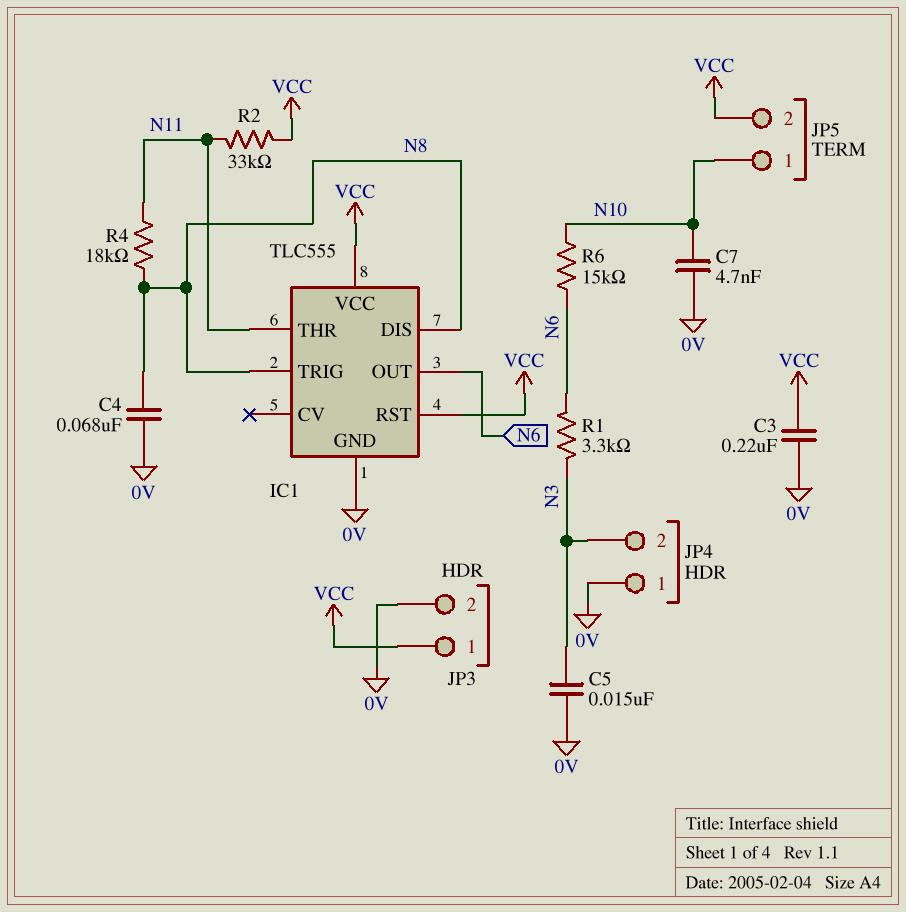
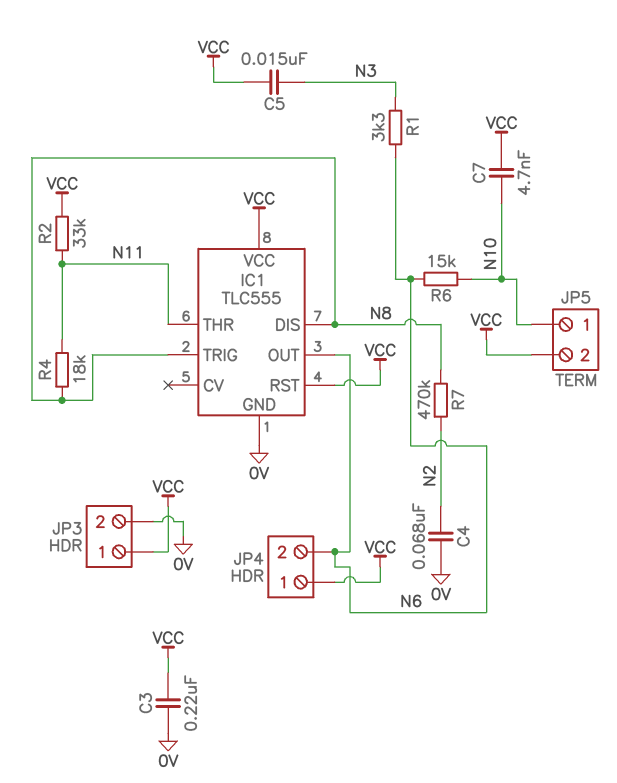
C4: 68nF (0V, N8) -> 68nF (0V, N2)
C5: 15nF (0V, N3) -> 15nF (N3, VCC)
C7: 4.7nF (0V, N10) -> 4.7nF (N10, VCC)
JP4 pin 1: 0V -> VCC
JP4 pin 2: N3 -> N6
R7: none -> 470k (N2, N8)

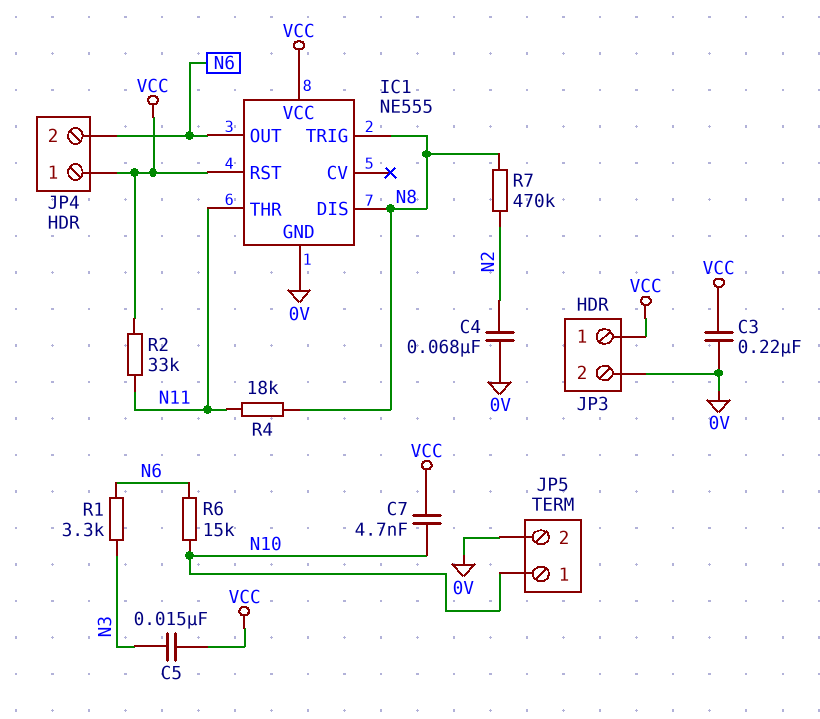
IC1: TLC555 -> NE555
JP5 pin 2: VCC -> 0V

